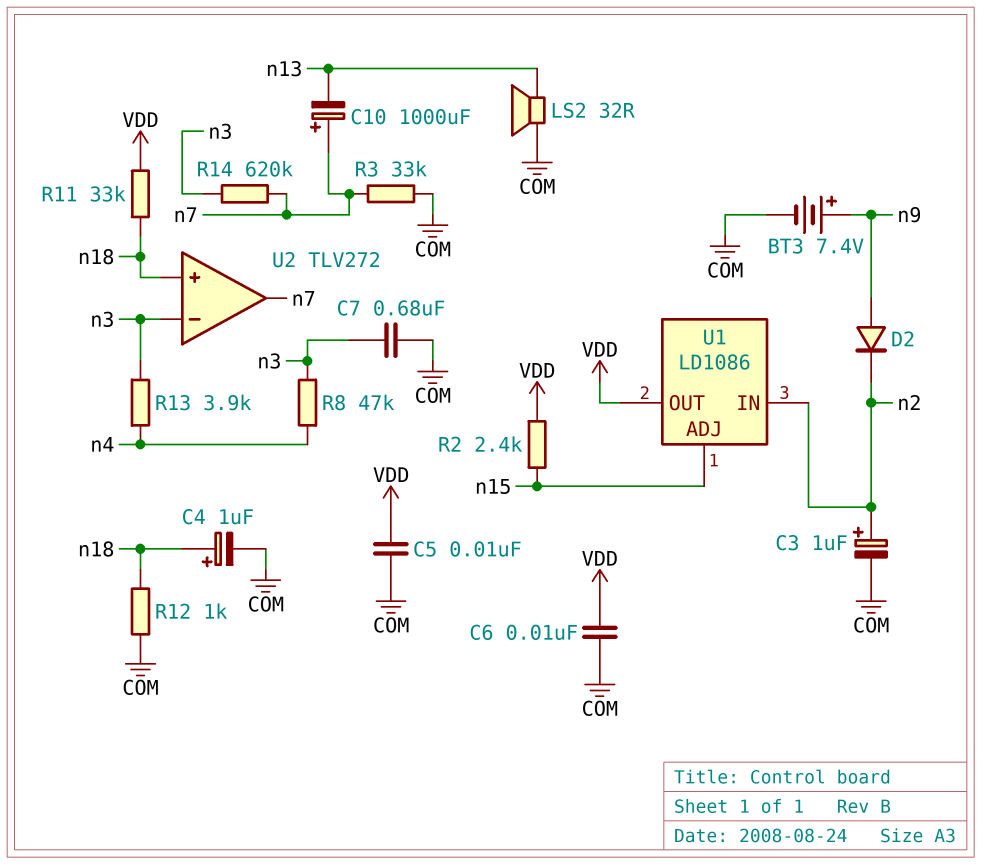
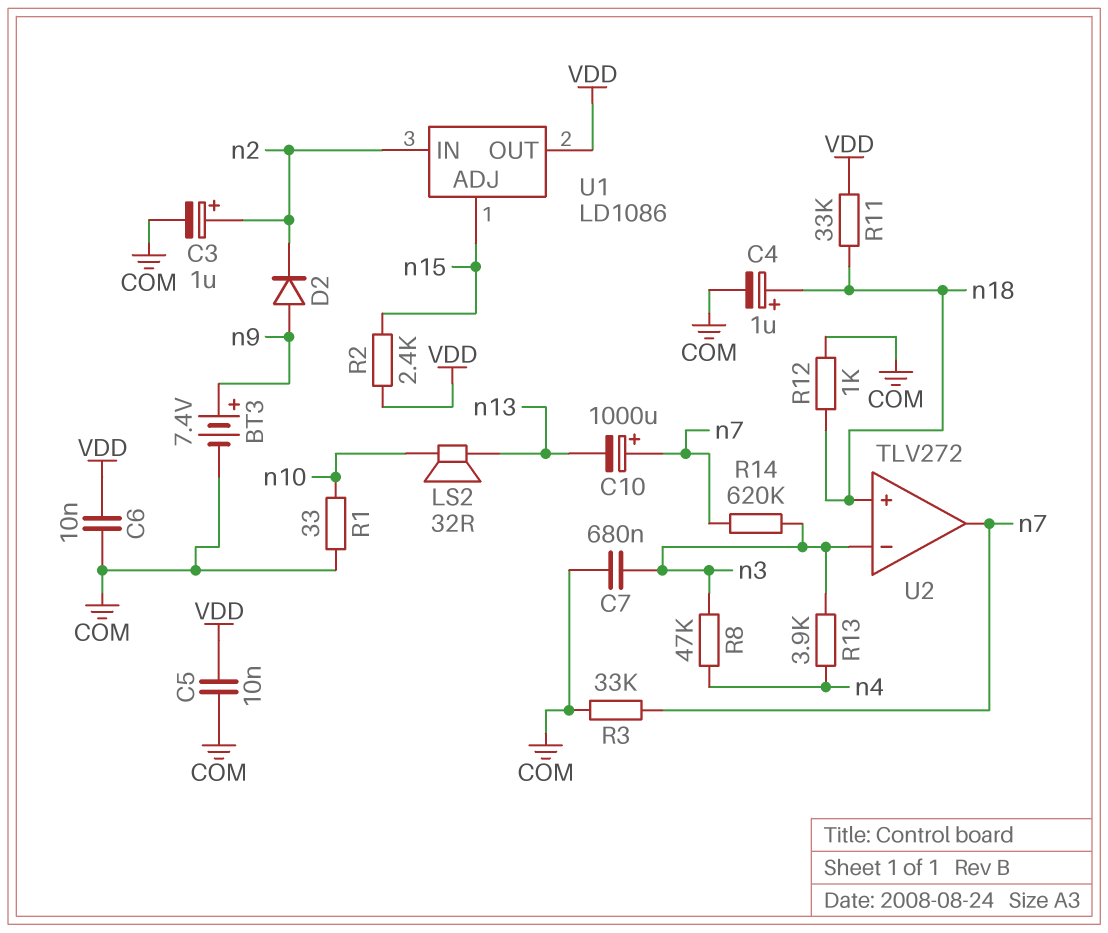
LS2: speaker 32R (COM, n13) -> speaker 32R (n10, n13)
R1: none -> 33 (COM, n10)

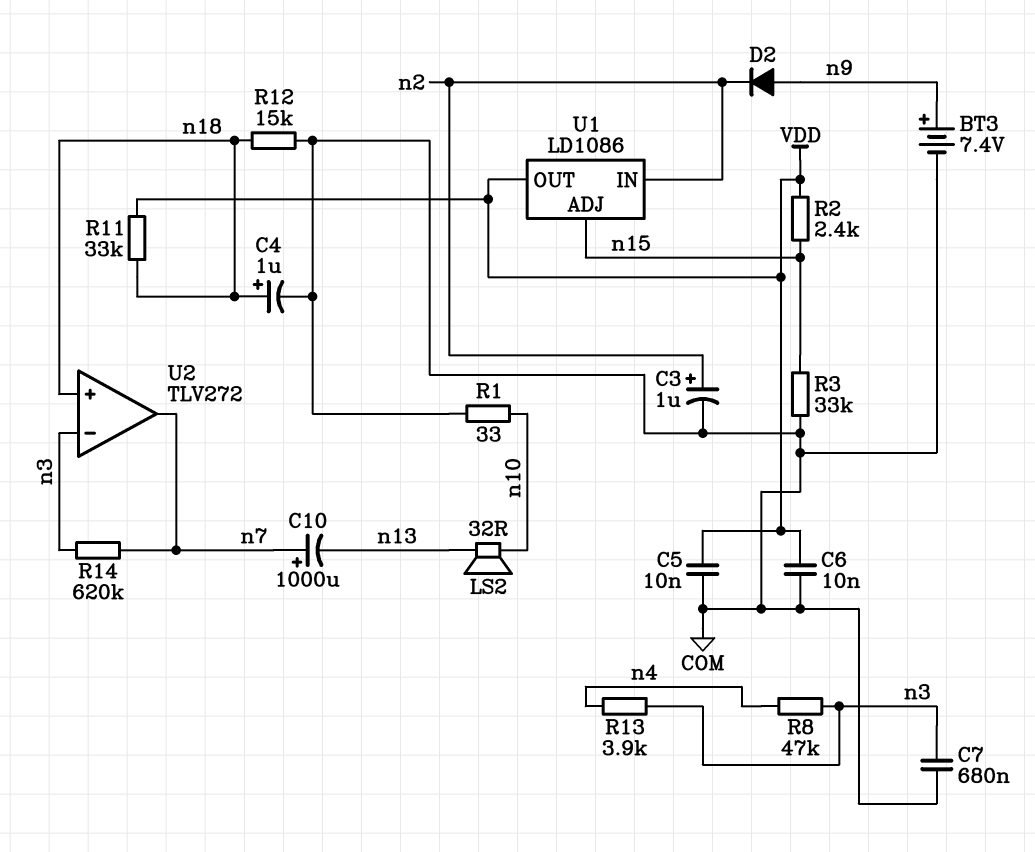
R3: 33k (COM, n7) -> 33k (COM, n15)
R12: 1k (COM, n18) -> 15k (COM, n18)

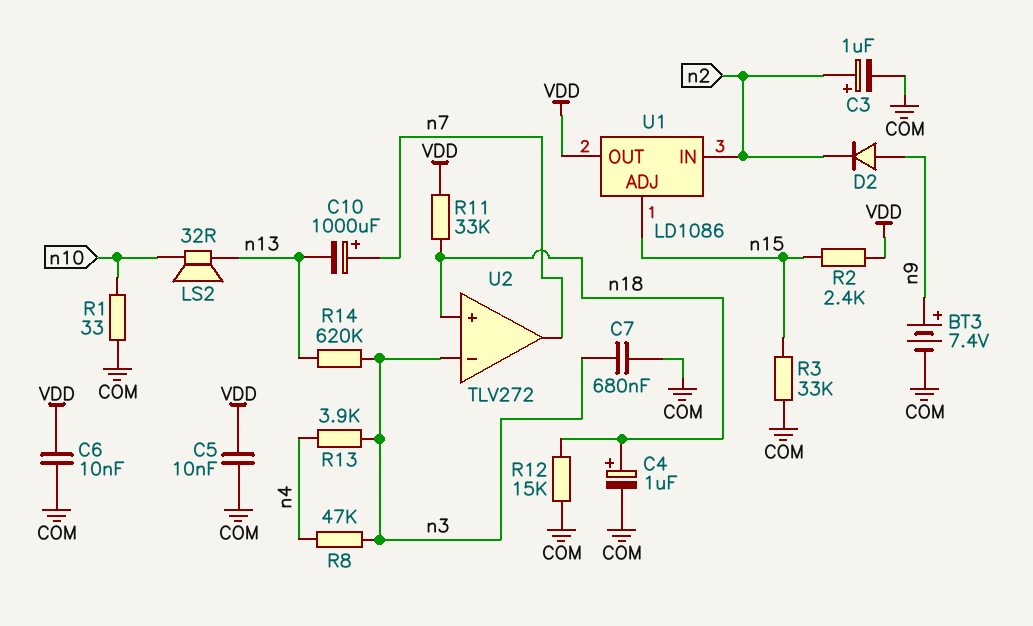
R14: 620k (n3, n7) -> 620k (n3, n13)

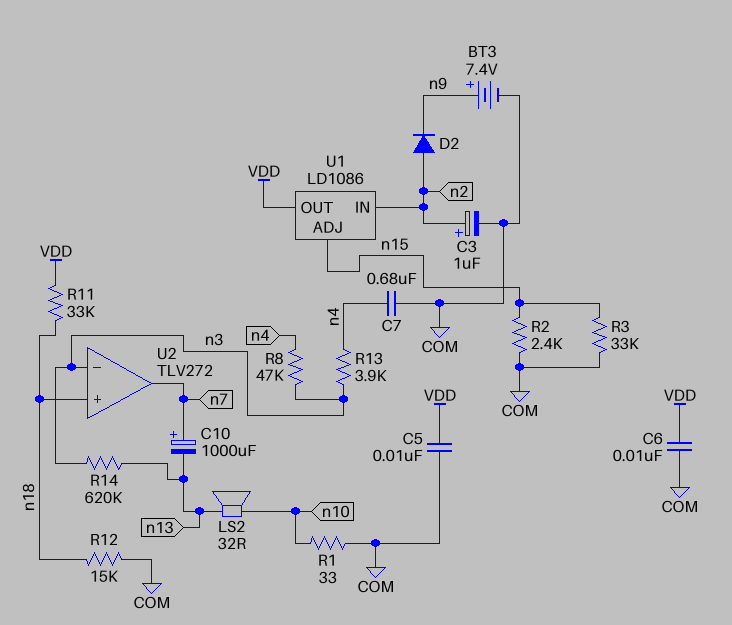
C4: 1uF (plus n18, minus COM) -> none
C7: 680nF (COM, n3) -> 680nF (COM, n4)
D2: diode (A n9, K n2) -> diode (A n2, K n9)
R2: 2.4k (VDD, n15) -> 2.4k (COM, n15)

